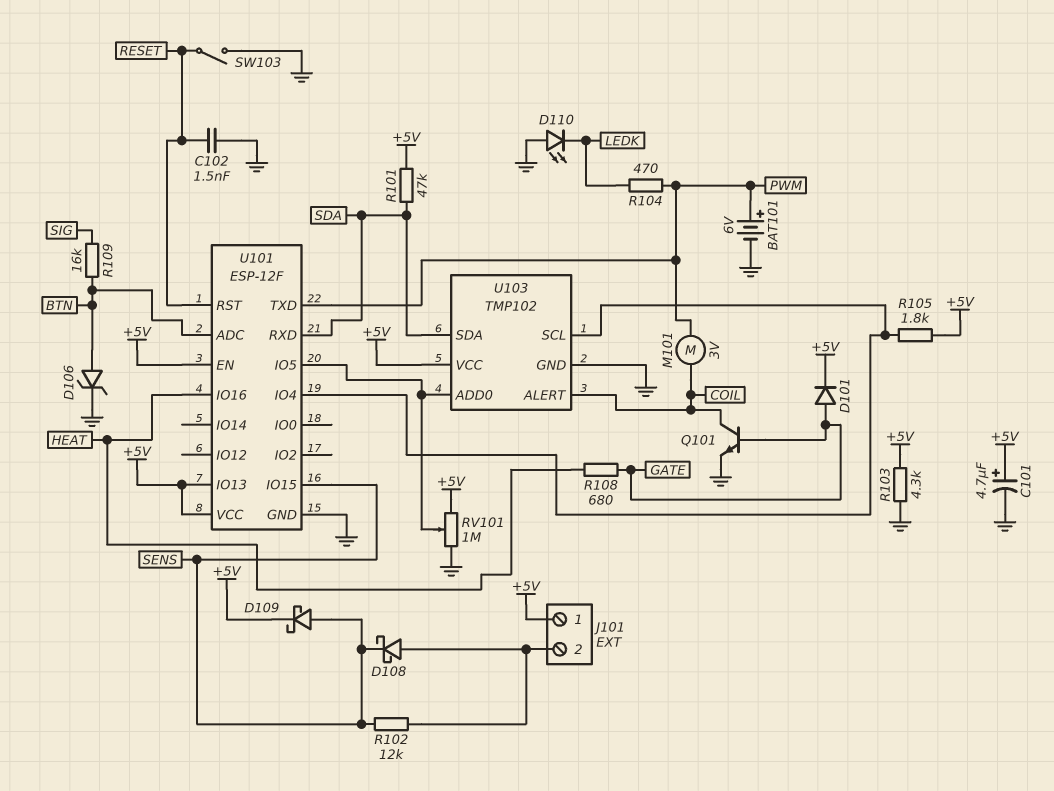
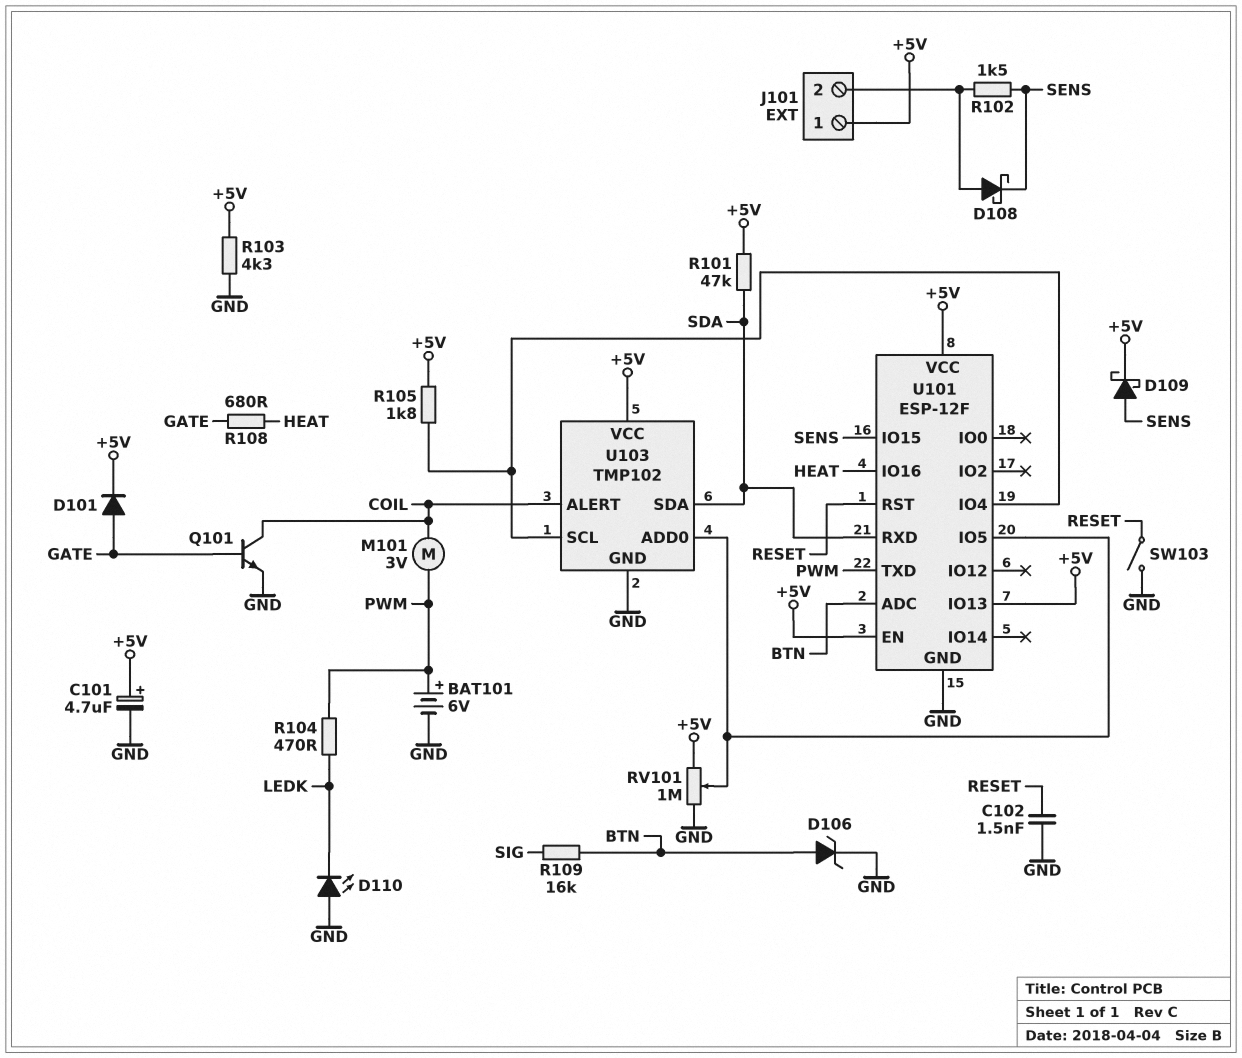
R102: 12k (J101/2, SENS) -> 1.5k (J101/2, SENS)

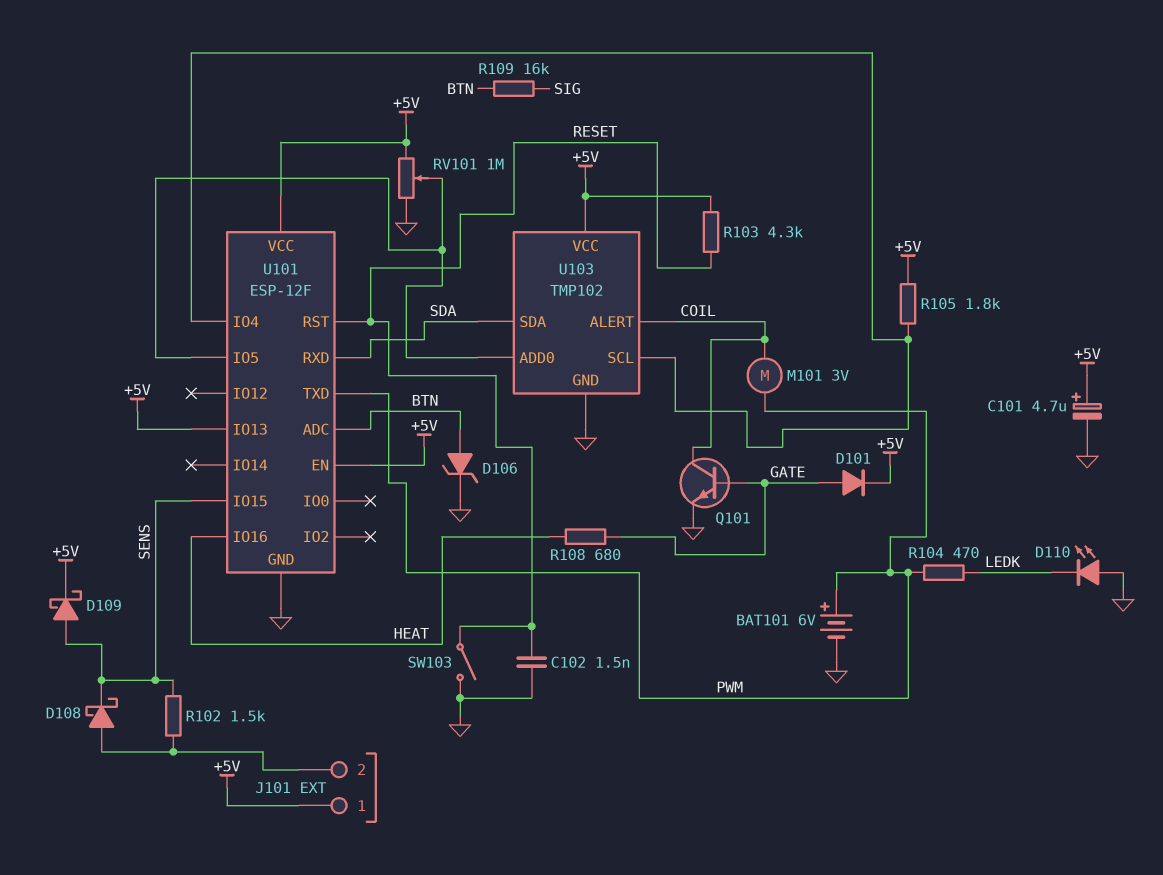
R101: 47k (+5V, SDA) -> none
R103: 4.3k (+5V, GND) -> 4.3k (+5V, RESET)

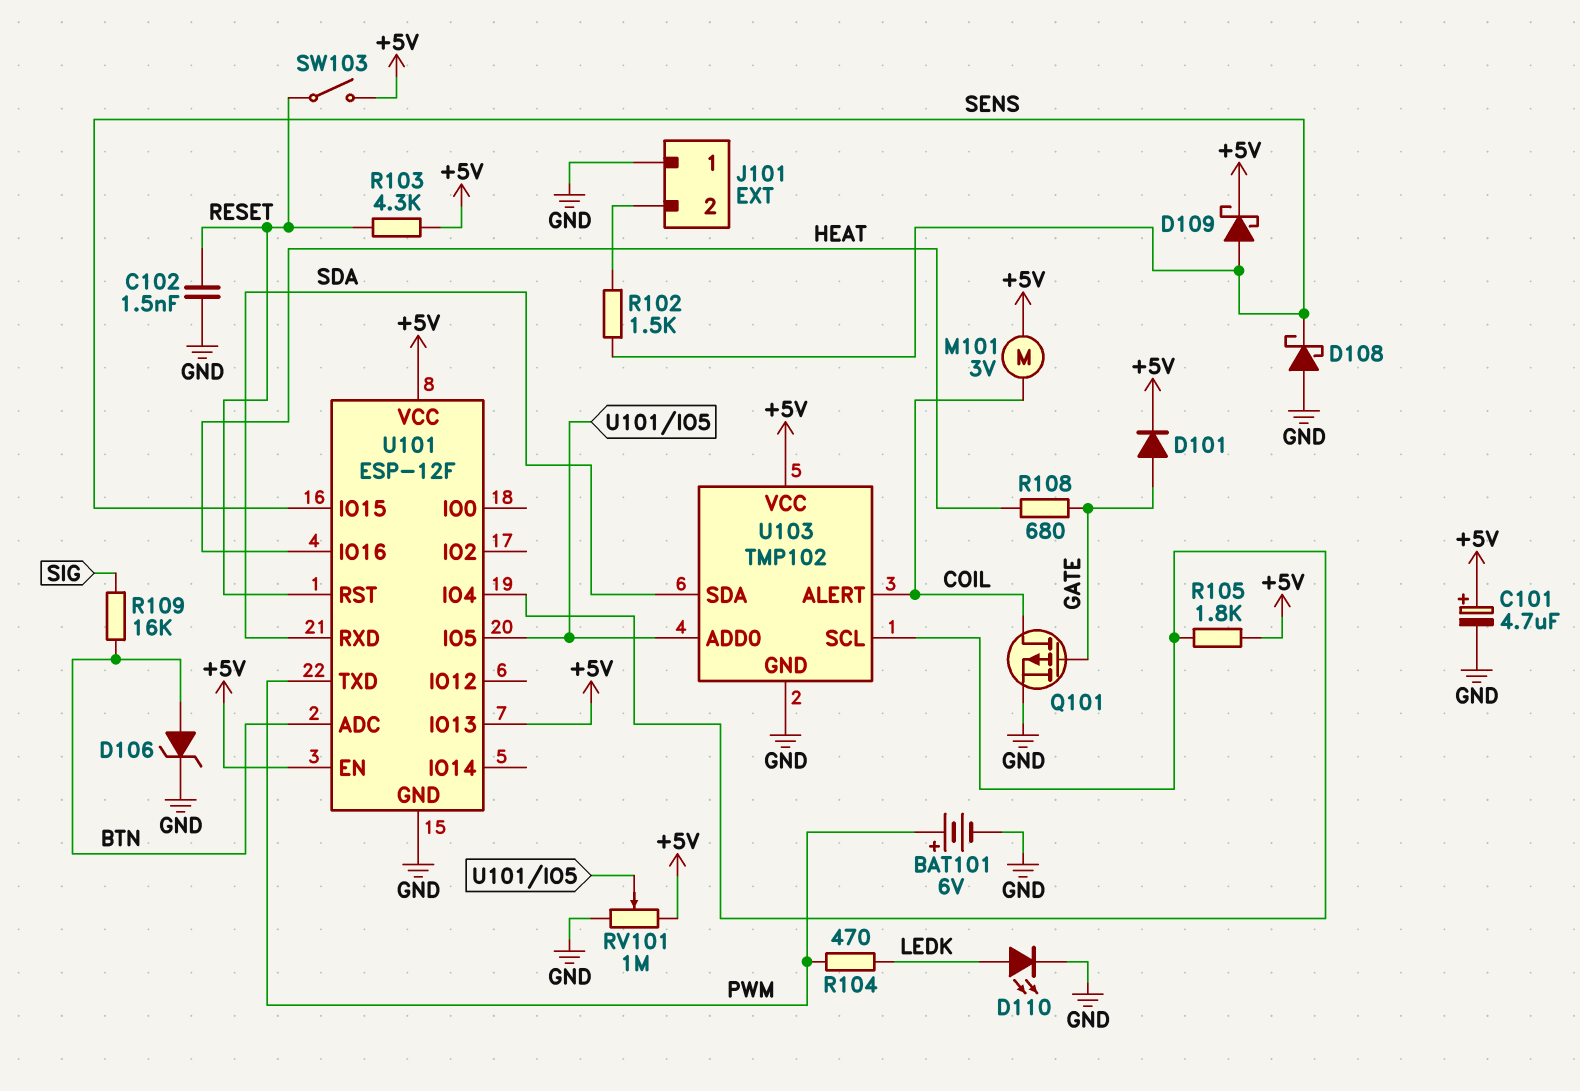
D108: schottky (A J101/2, K SENS) -> schottky (A GND, K SENS)
D110: LED (A GND, K LEDK) -> LED (A LEDK, K GND)
J101 pin 1: +5V -> GND
M101: motor 3V (COIL, PWM) -> motor 3V (+5V, COIL)
Q101: NPN (B GATE, C COIL, E GND) -> PMOS (G GATE, D COIL, S GND)
SW103: switch (GND, RESET) -> switch (+5V, RESET)

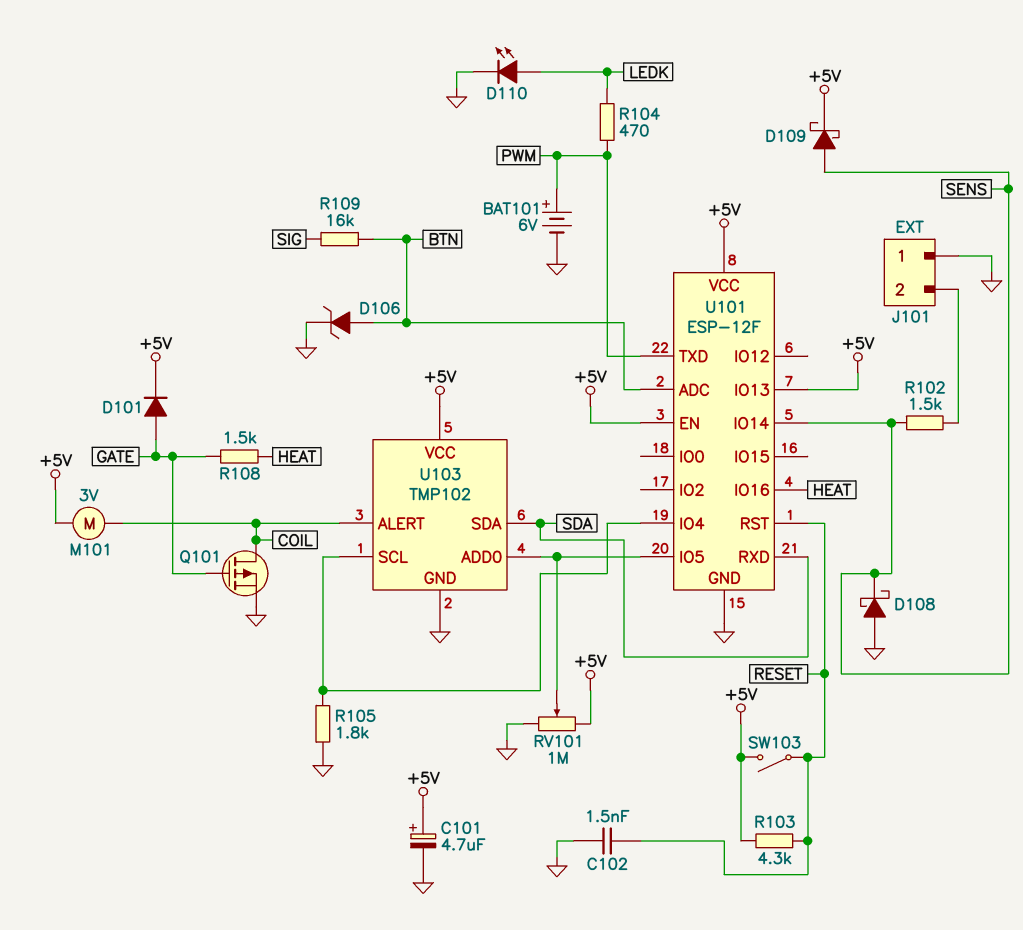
R105: 1.8k (+5V, U101/IO4) -> 1.8k (GND, U101/IO4)
R108: 680 (GATE, HEAT) -> 1.5k (GATE, HEAT)
U101 pin IO14: none -> SENS
U101 pin IO15: SENS -> none

